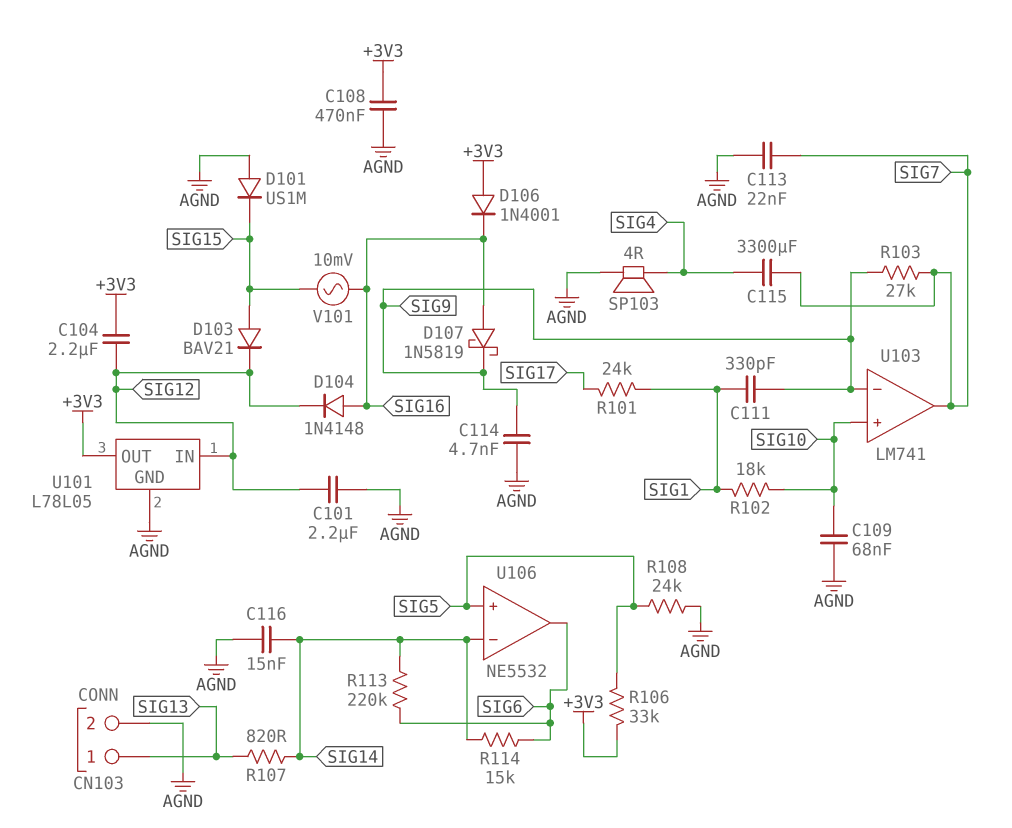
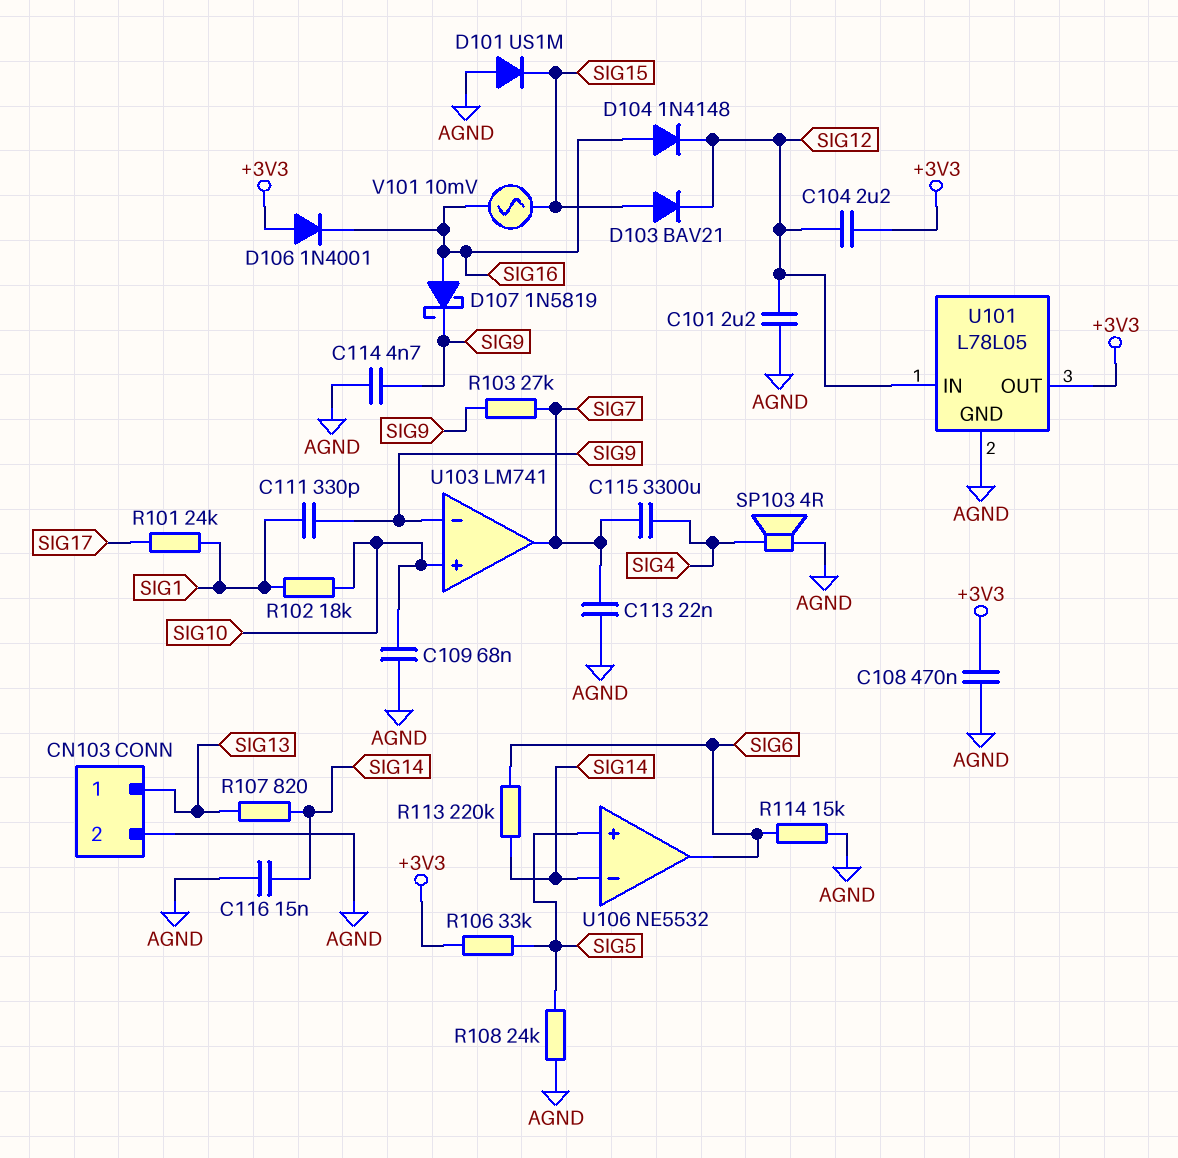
R114: 15k (SIG6, SIG14) -> 15k (AGND, SIG6)

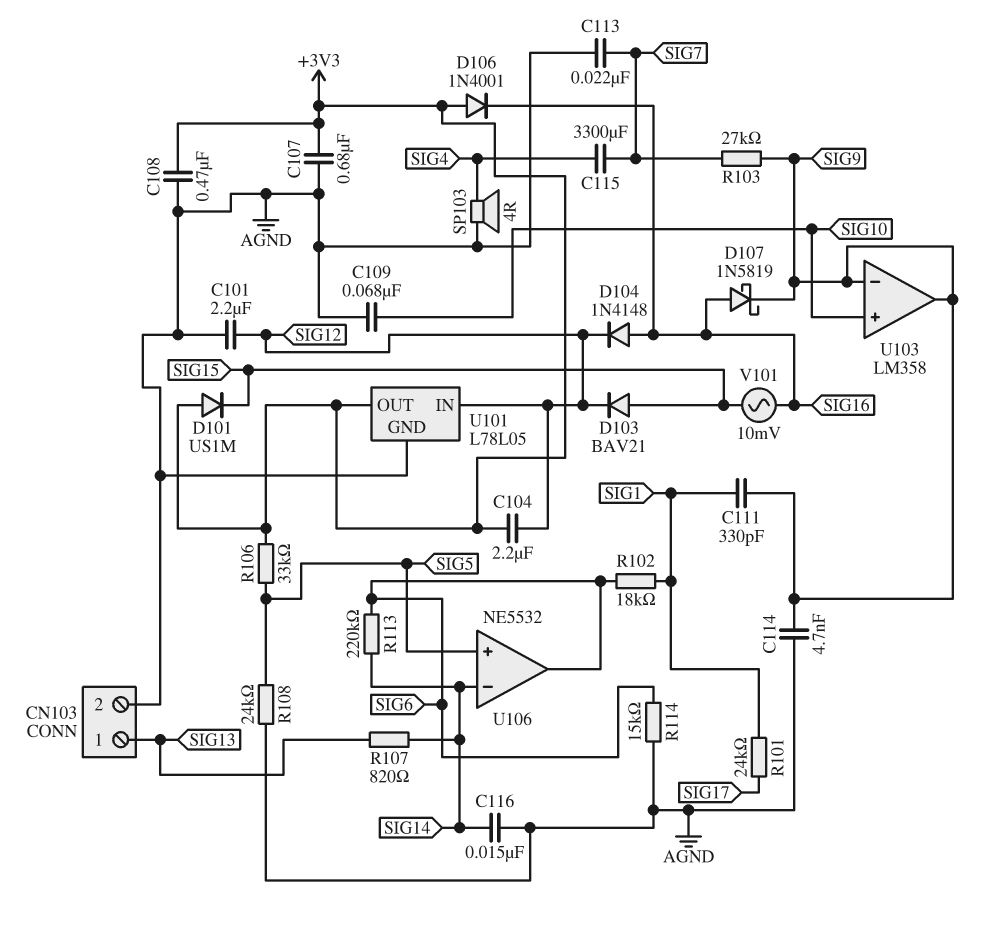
C107: none -> 680nF (+3V3, AGND)
D101: diode US1M (A AGND, K SIG15) -> diode US1M (A +3V3, K SIG15)
R102: 18k (SIG1, SIG10) -> 18k (SIG1, SIG6)
U103: LM741 -> LM358
U103 pin out: SIG7 -> SIG9

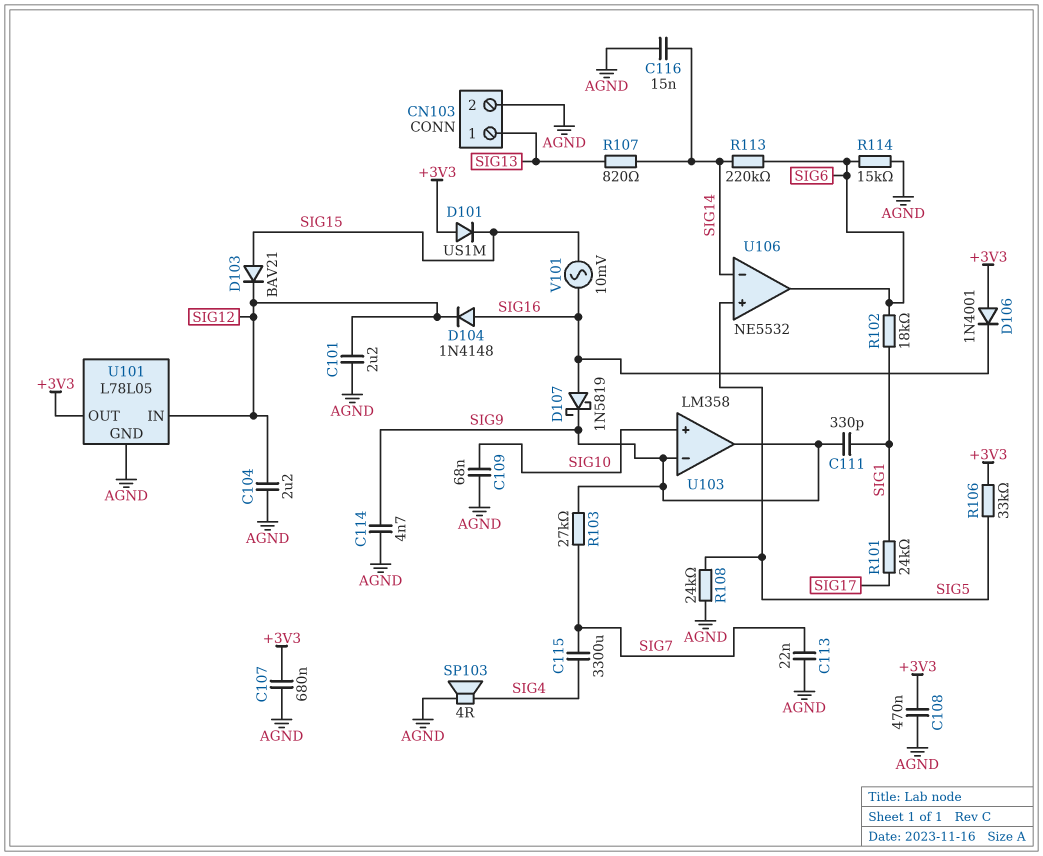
C104: 2.2uF (+3V3, SIG12) -> 2.2uF (AGND, SIG12)

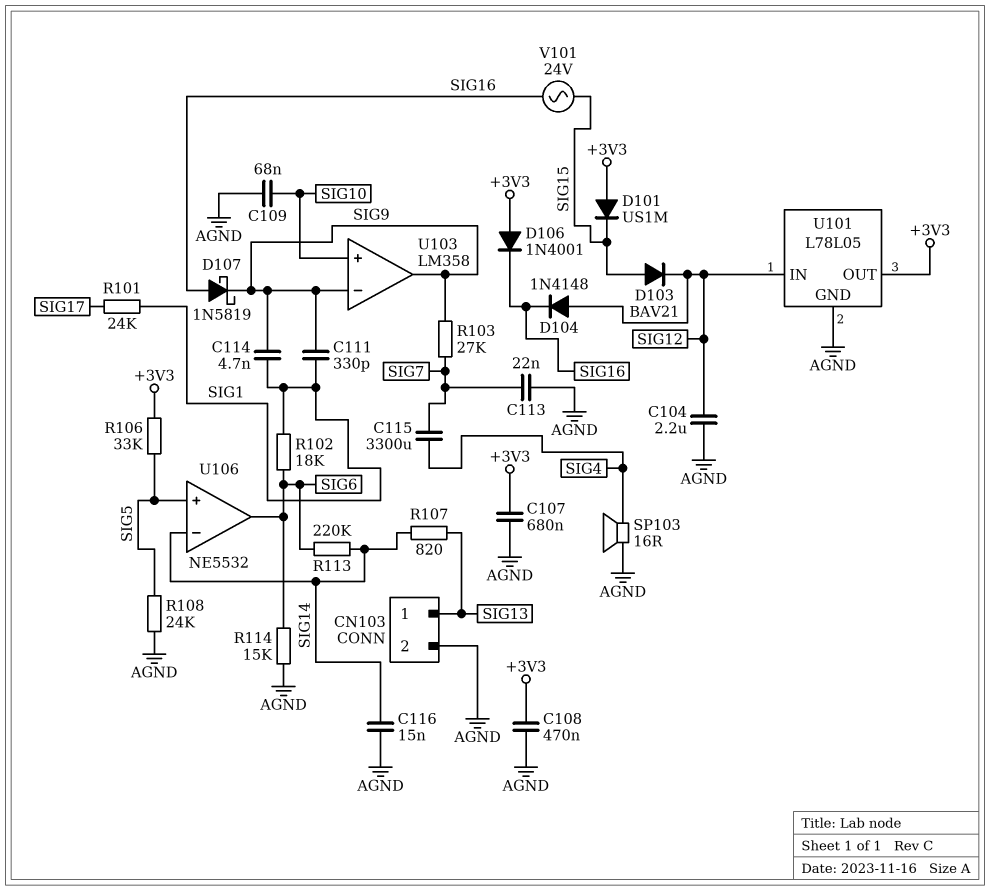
C101: 2.2uF (AGND, SIG12) -> none
C114: 4.7nF (AGND, SIG9) -> 4.7nF (SIG1, SIG9)
D104: diode 1N4148 (A SIG16, K SIG12) -> diode 1N4148 (A SIG12, K SIG16)
SP103: speaker 4R (AGND, SIG4) -> speaker 16R (AGND, SIG4)
V101: AC 10mV (SIG15, SIG16) -> AC 24V (SIG15, SIG16)

